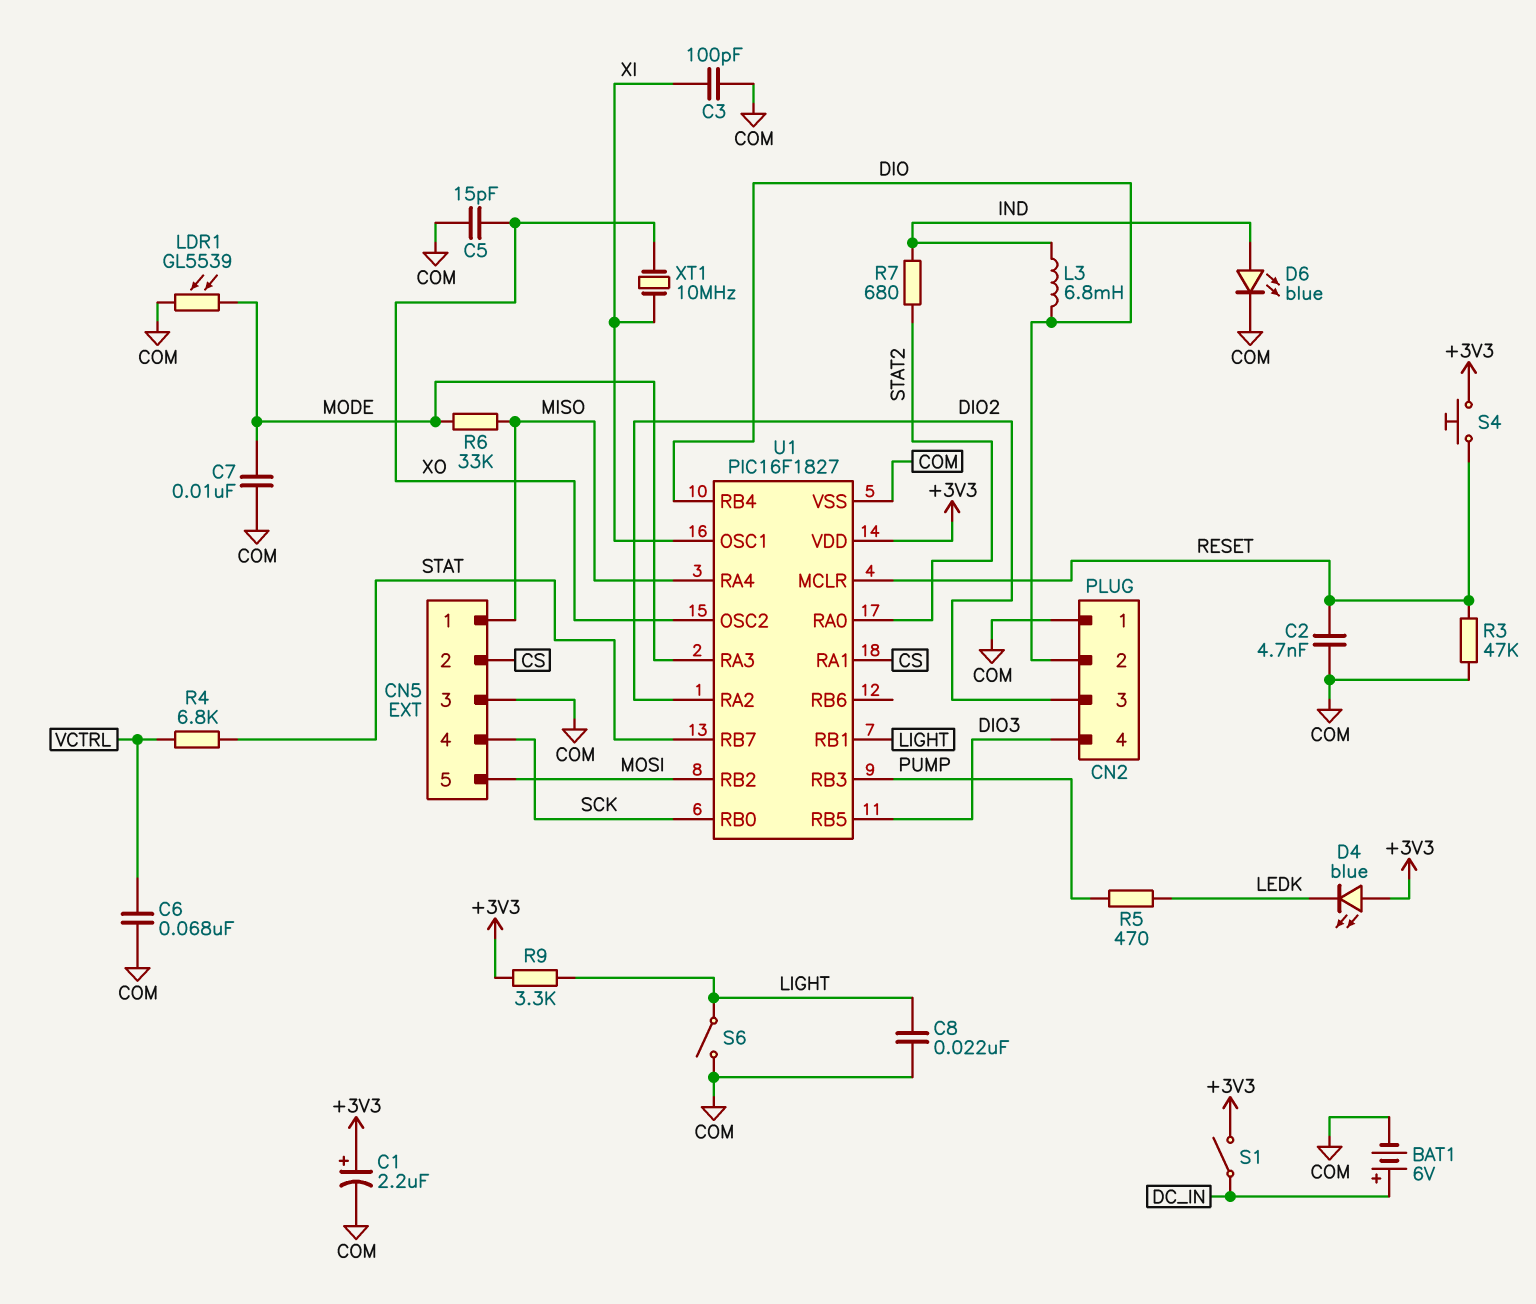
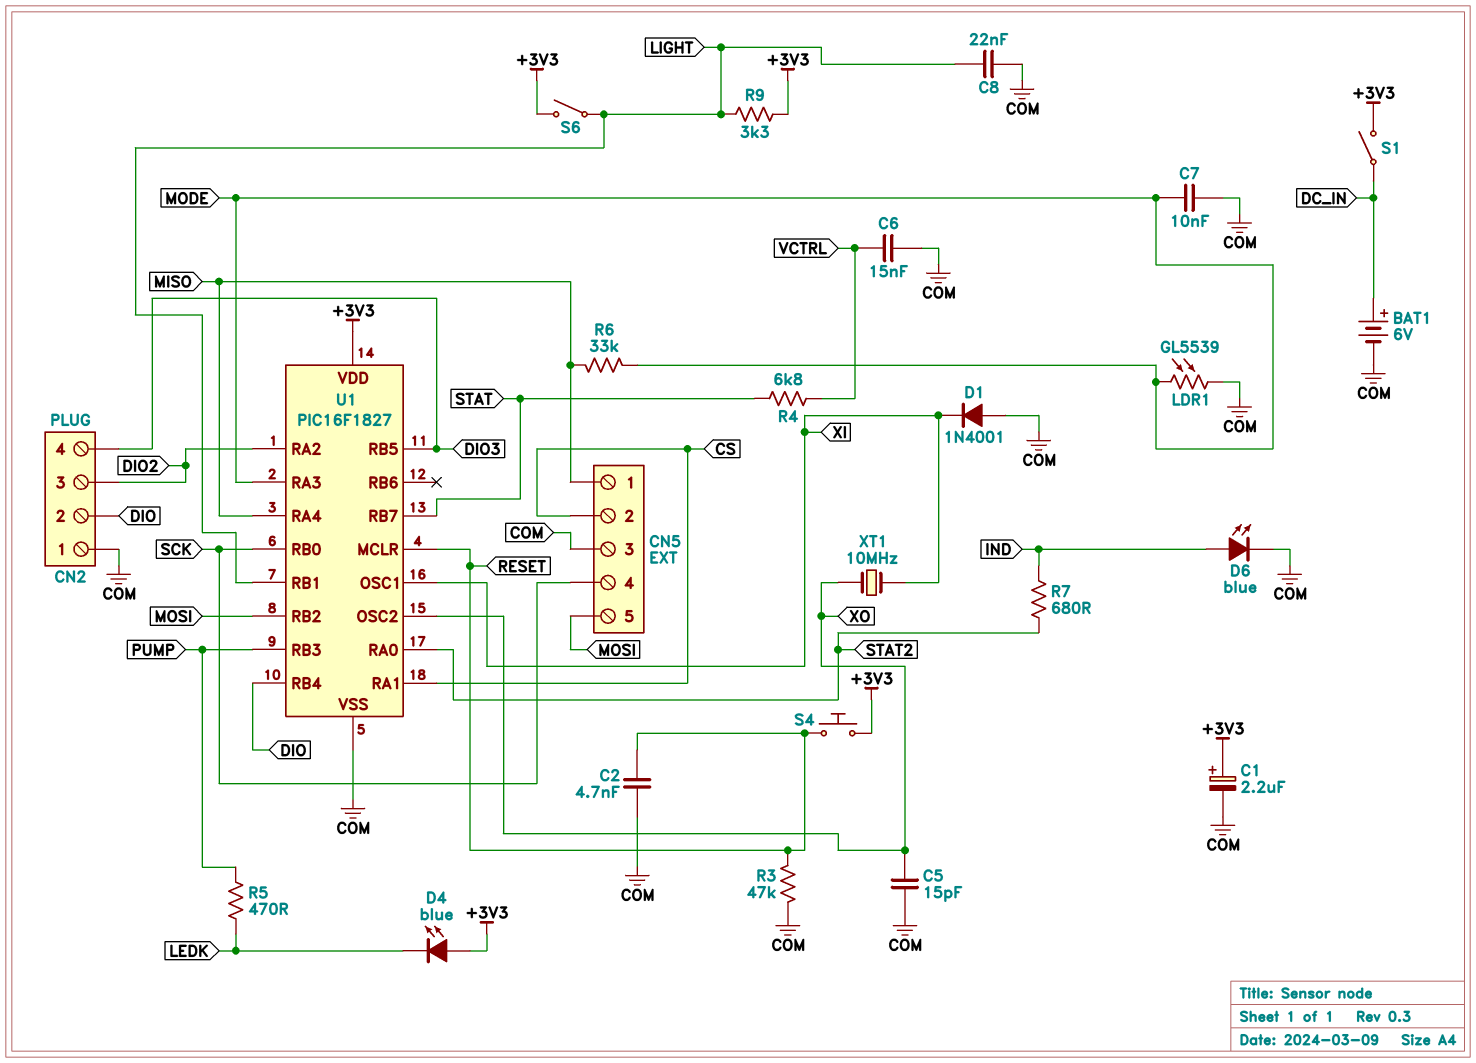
C3: 100pF (COM, XI) -> none
C6: 68nF (COM, VCTRL) -> 15nF (COM, VCTRL)
D1: none -> diode 1N4001 (A COM, K XI)
L3: 6.8mH (DIO, IND) -> none
S6: switch (COM, LIGHT) -> switch (+3V3, LIGHT)

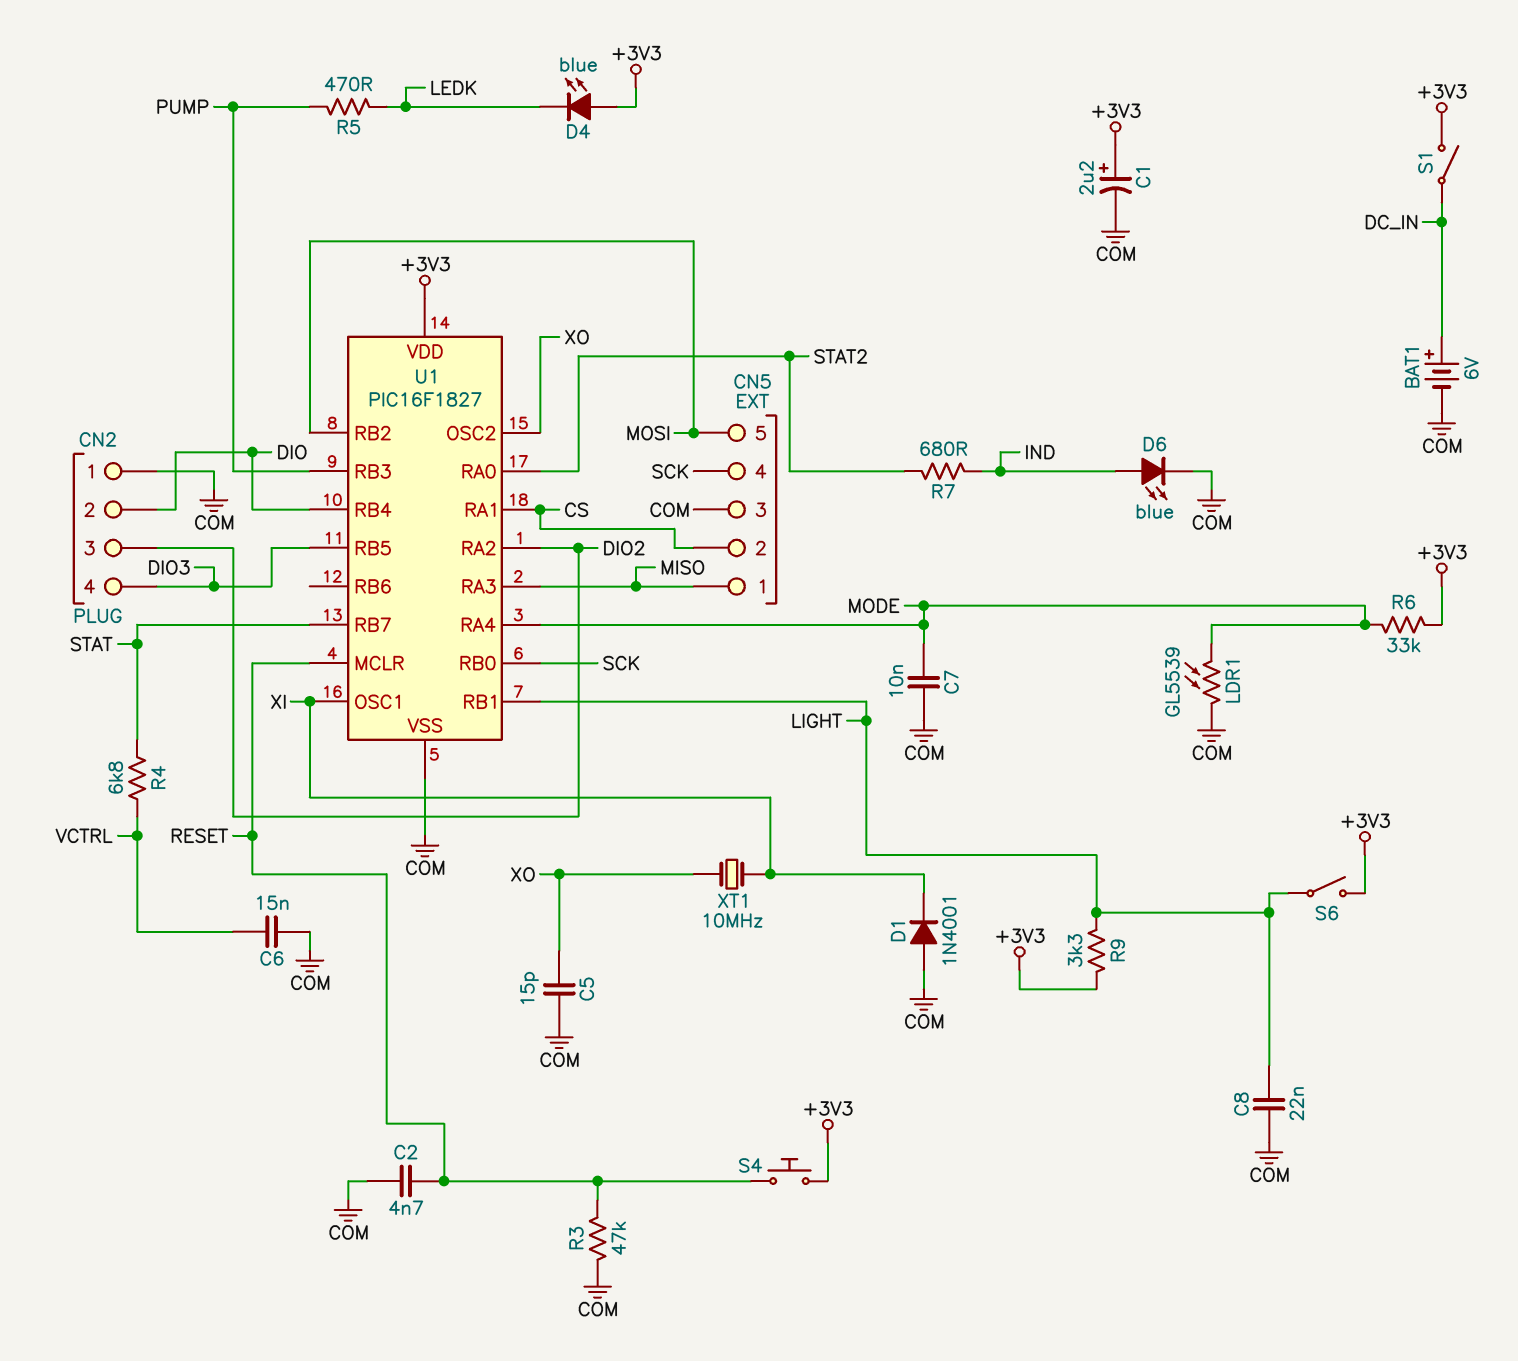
R6: 33k (MISO, MODE) -> 33k (+3V3, MODE)
U1 pin RA3: MODE -> MISO
U1 pin RA4: MISO -> MODE

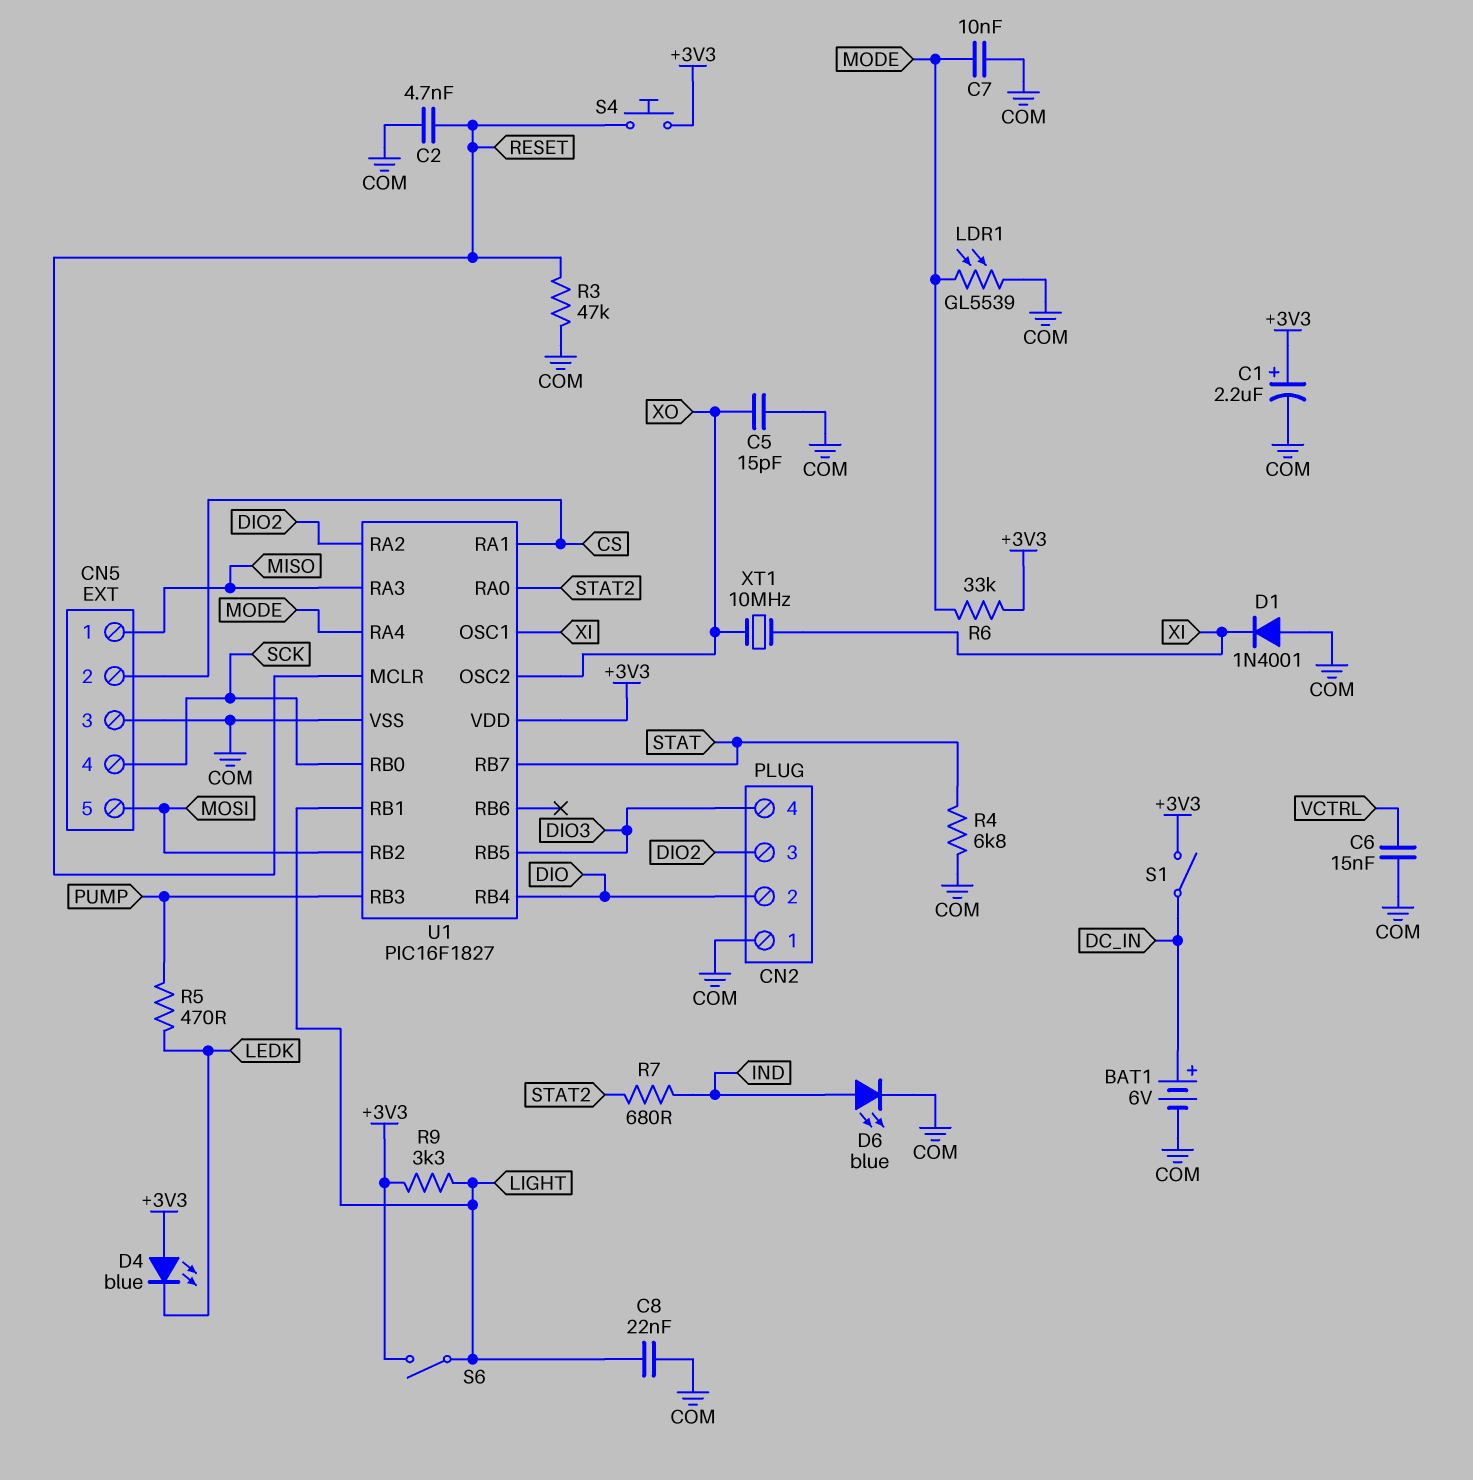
R4: 6.8k (STAT, VCTRL) -> 6.8k (COM, STAT)

